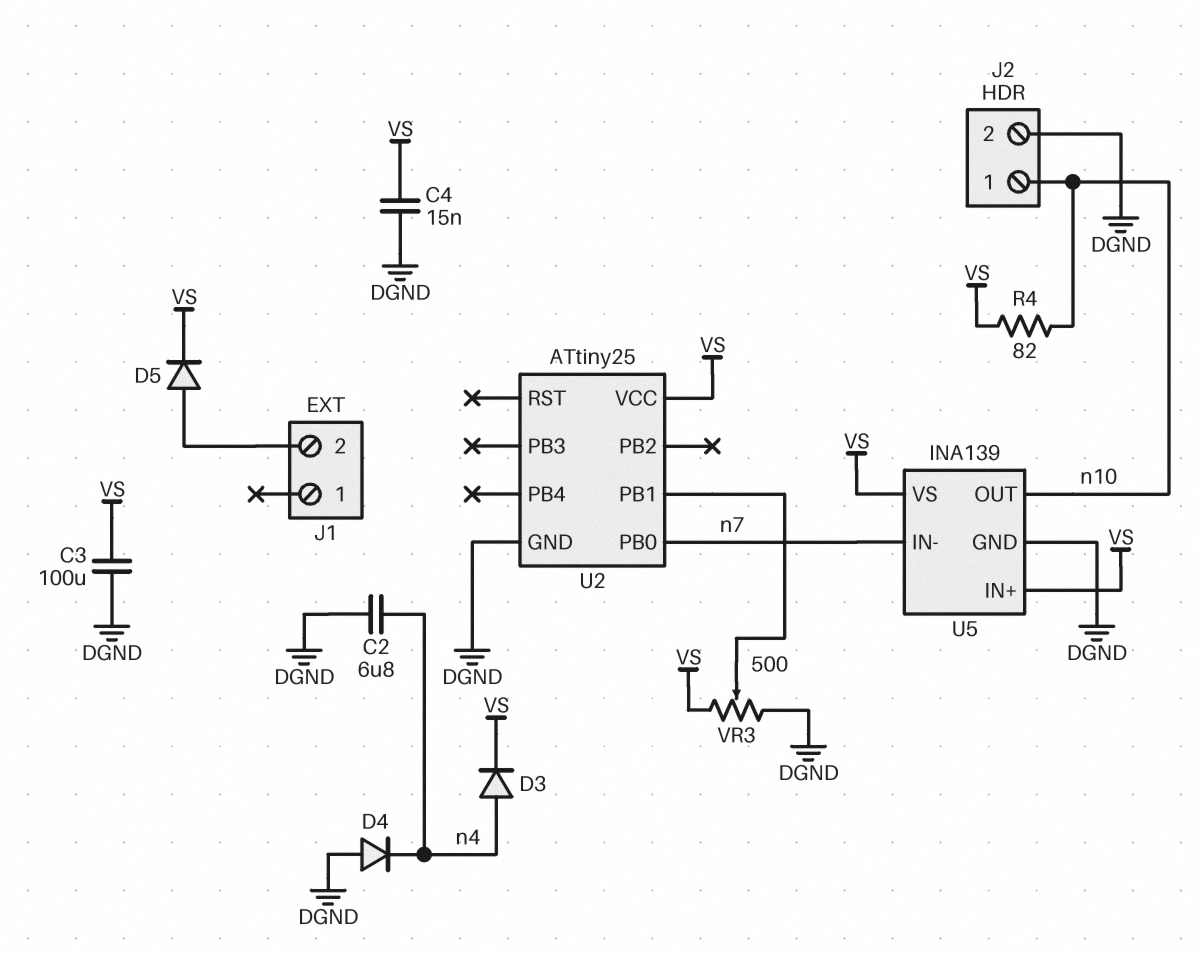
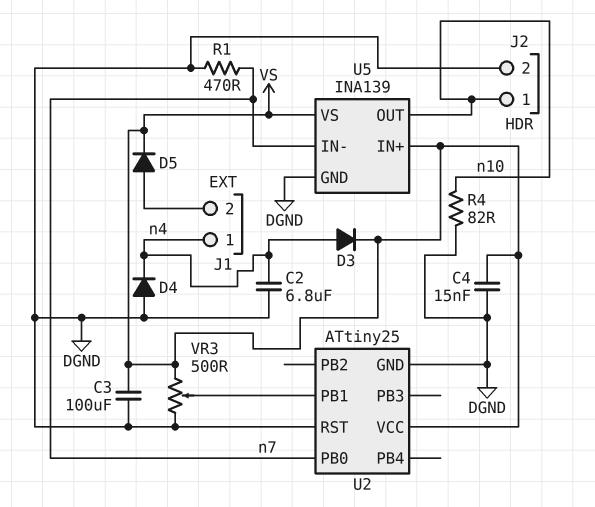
J1 pin 1: none -> n4
R1: none -> 470 (DGND, n7)
R4: 82 (VS, n10) -> 82 (DGND, n10)
U2 pin RST: none -> DGND

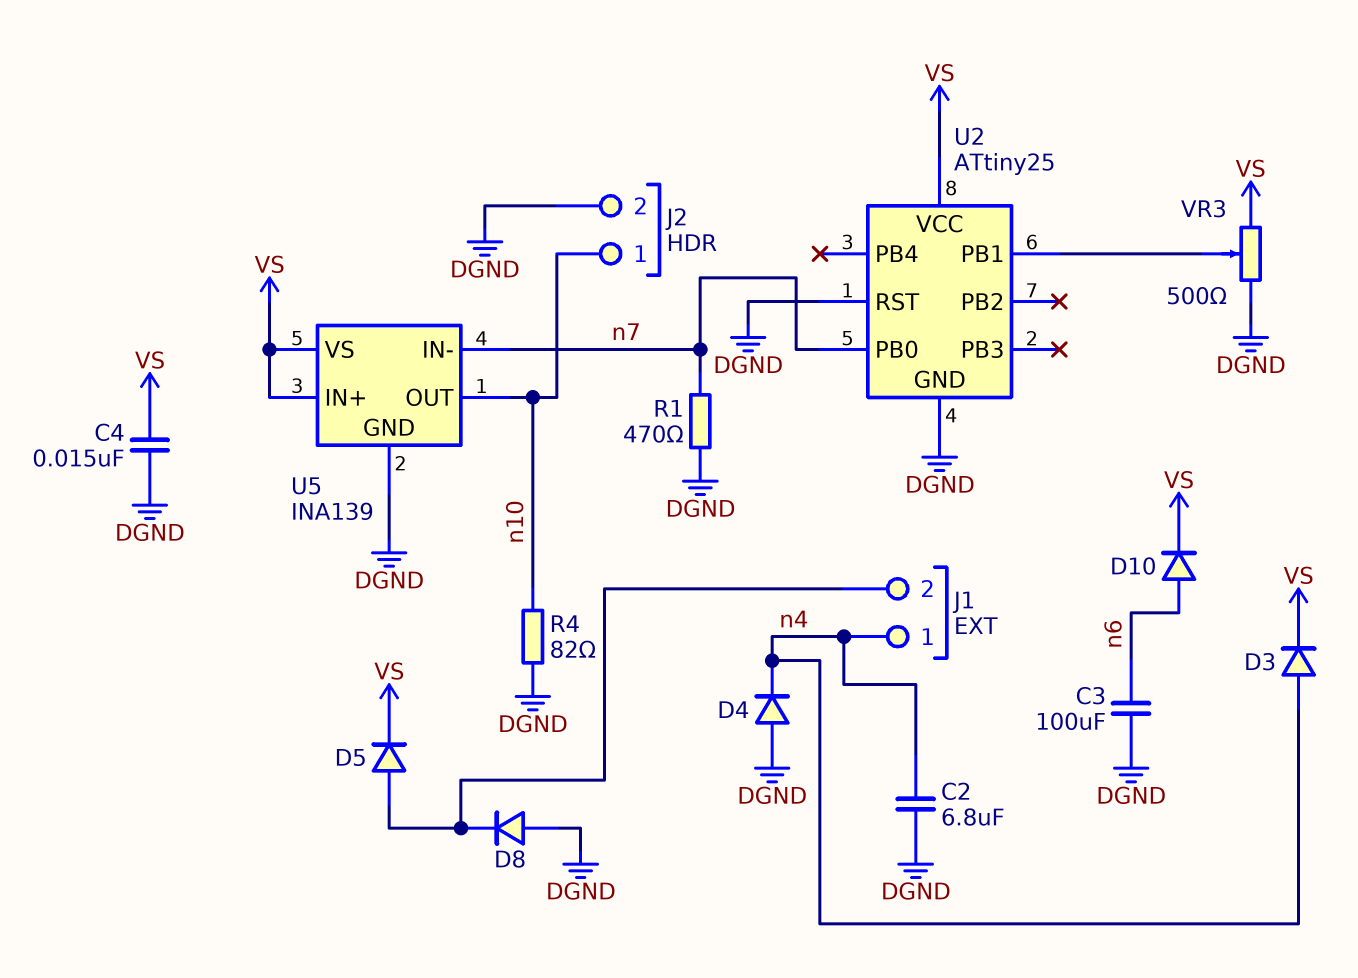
C3: 100uF (DGND, VS) -> 100uF (DGND, n6)
D8: none -> diode (A DGND, K J1/2)
D10: none -> diode (A n6, K VS)

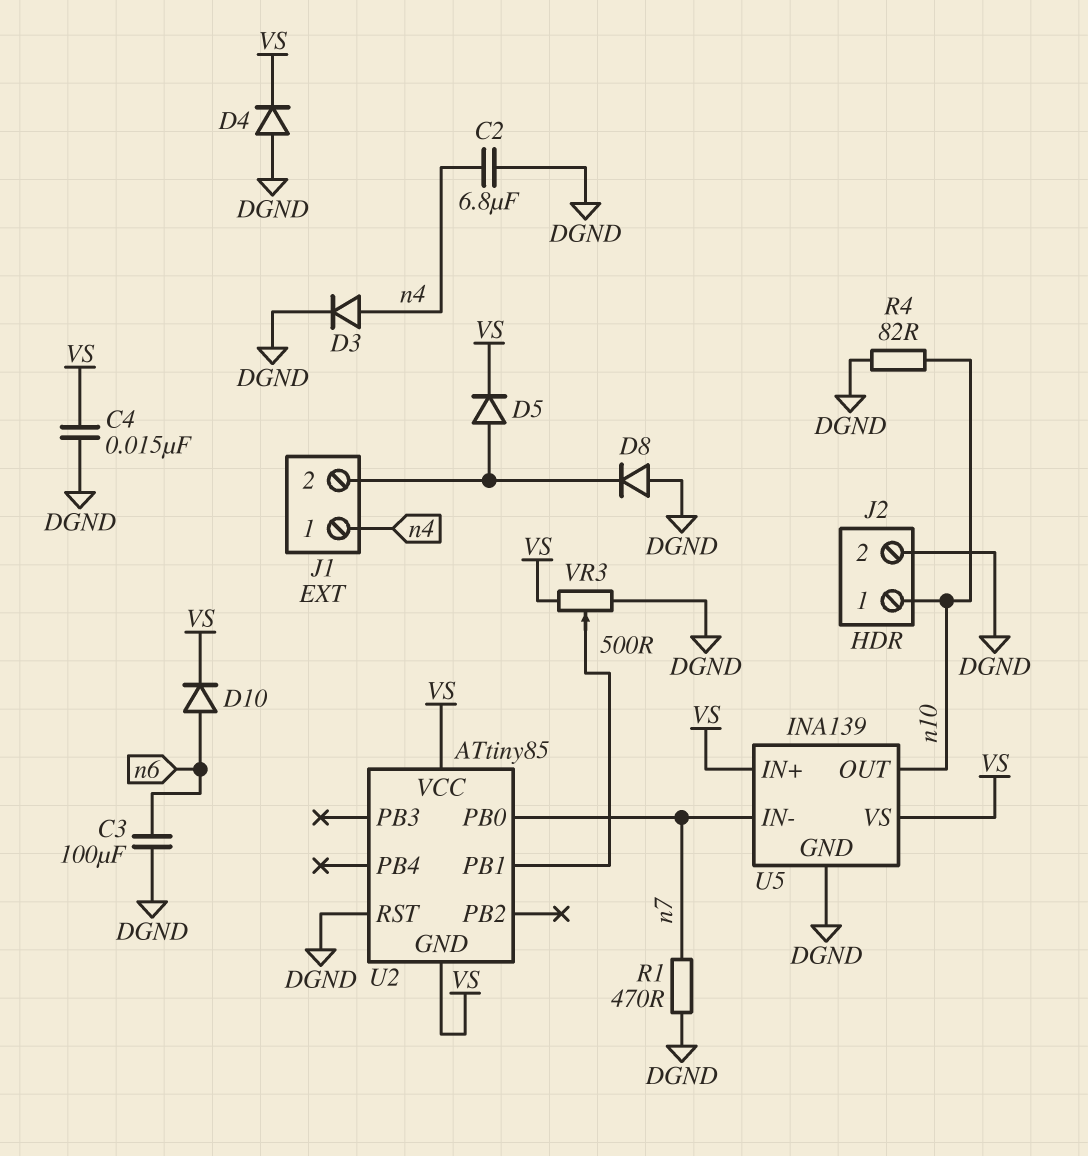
D3: diode (A n4, K VS) -> diode (A n4, K DGND)
D4: diode (A DGND, K n4) -> diode (A DGND, K VS)
U2: ATtiny25 -> ATtiny85
U2 pin GND: DGND -> VS

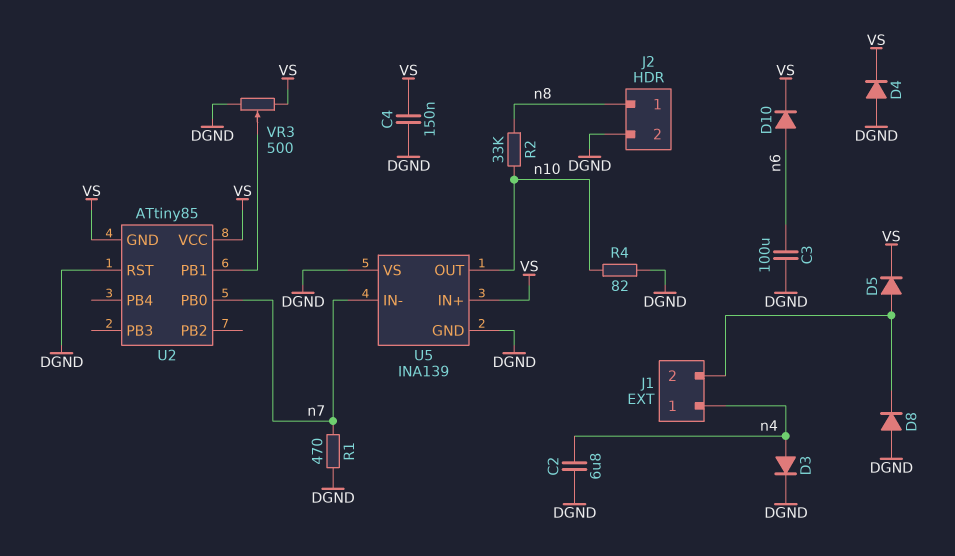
C4: 15nF (DGND, VS) -> 150nF (DGND, VS)
J2 pin 1: n10 -> n8
R2: none -> 33k (n8, n10)
U5 pin VS: VS -> DGND

